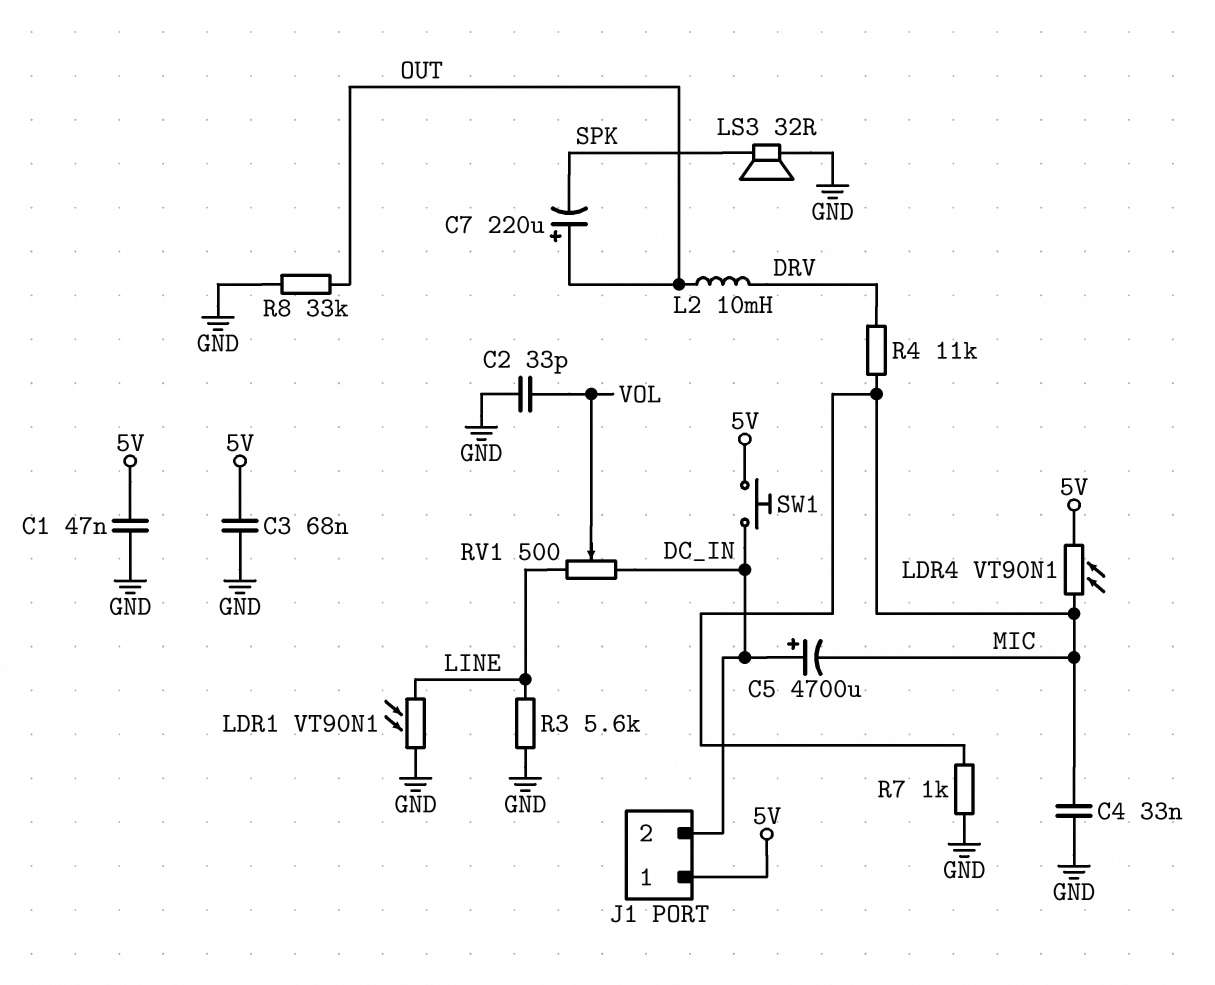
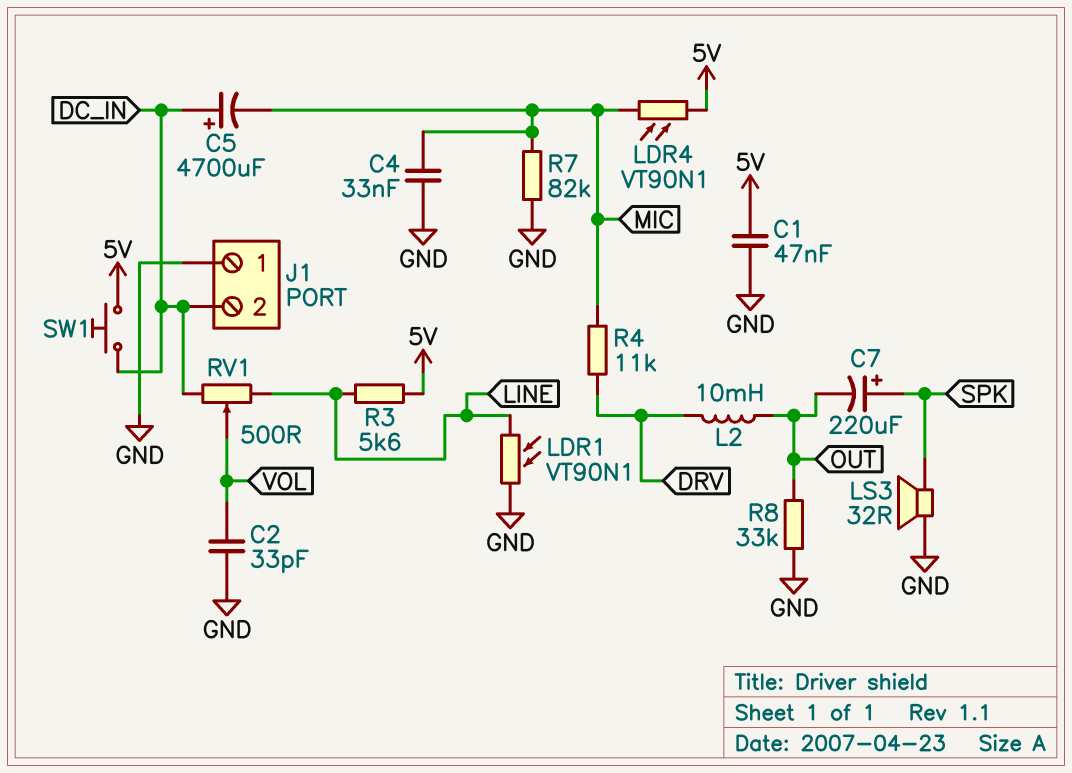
C3: 68nF (5V, GND) -> none
C7: 220uF (plus OUT, minus SPK) -> 220uF (plus SPK, minus OUT)
J1 pin 1: 5V -> GND
R3: 5.6k (GND, LINE) -> 5.6k (5V, LINE)
R7: 1k (GND, MIC) -> 82k (GND, MIC)

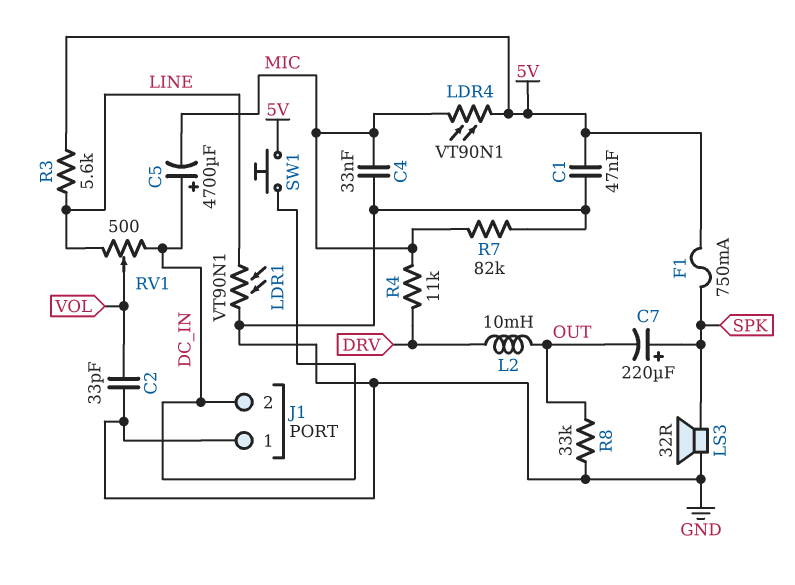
F1: none -> 750mA (5V, SPK)

